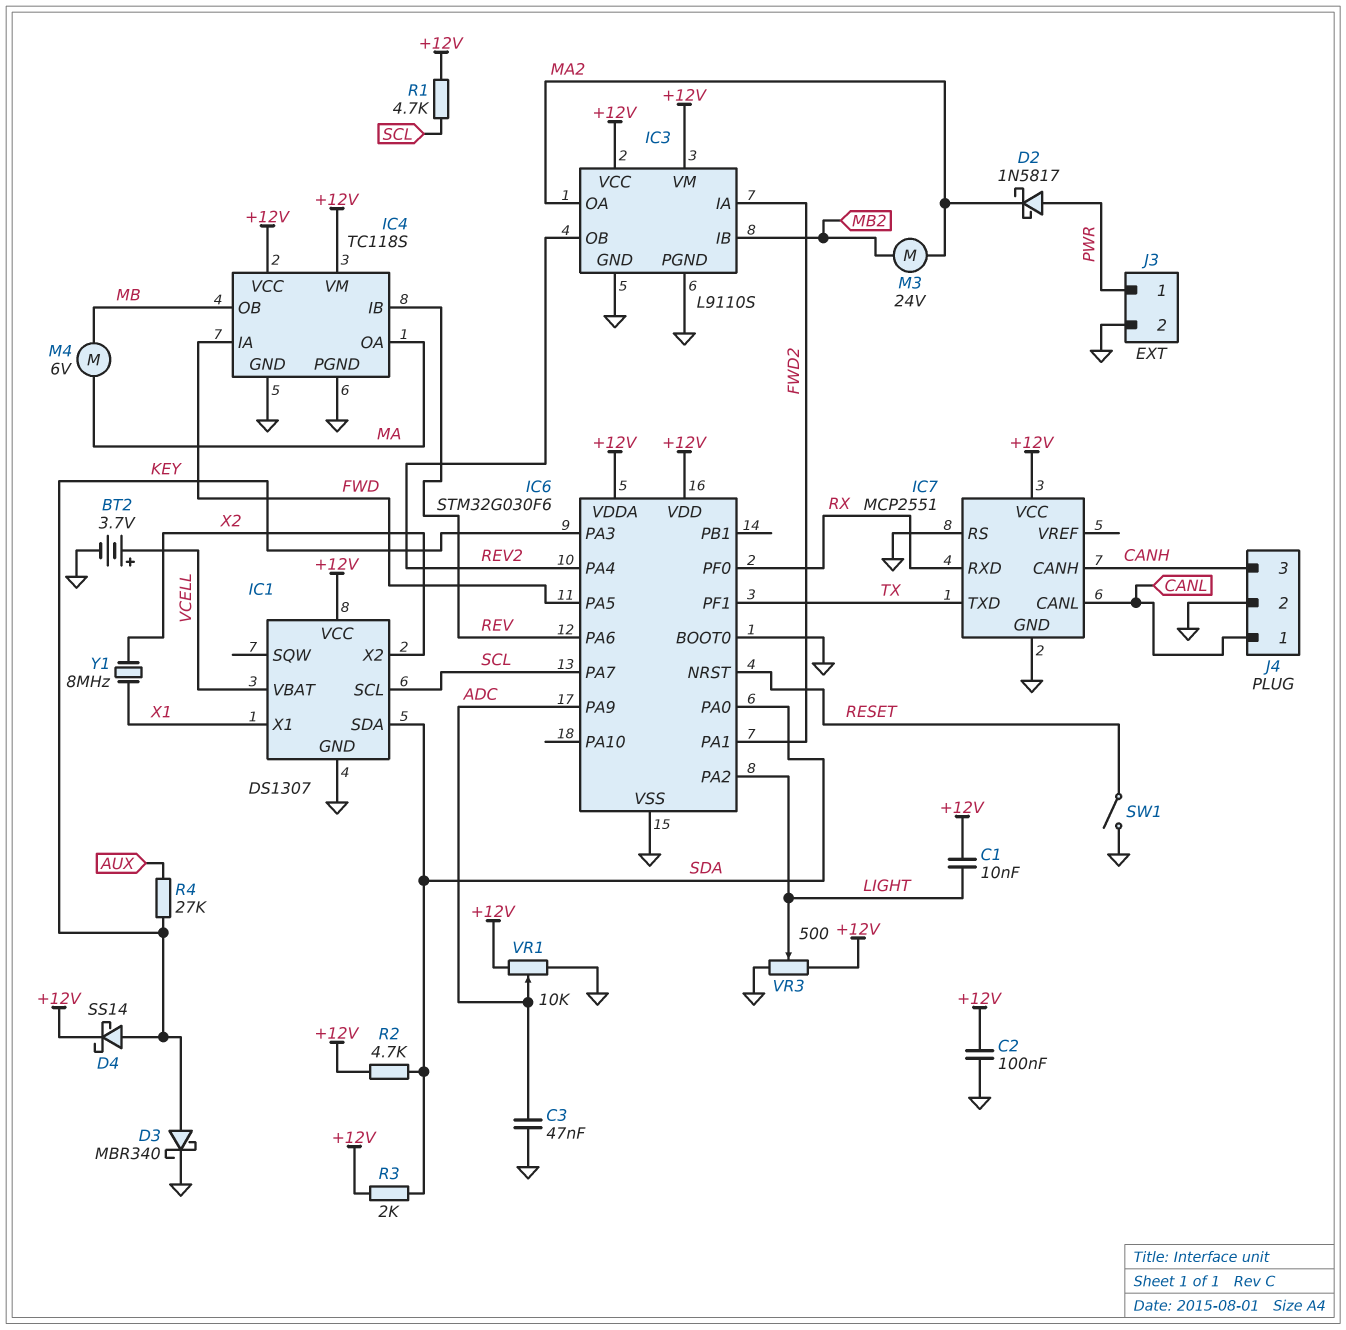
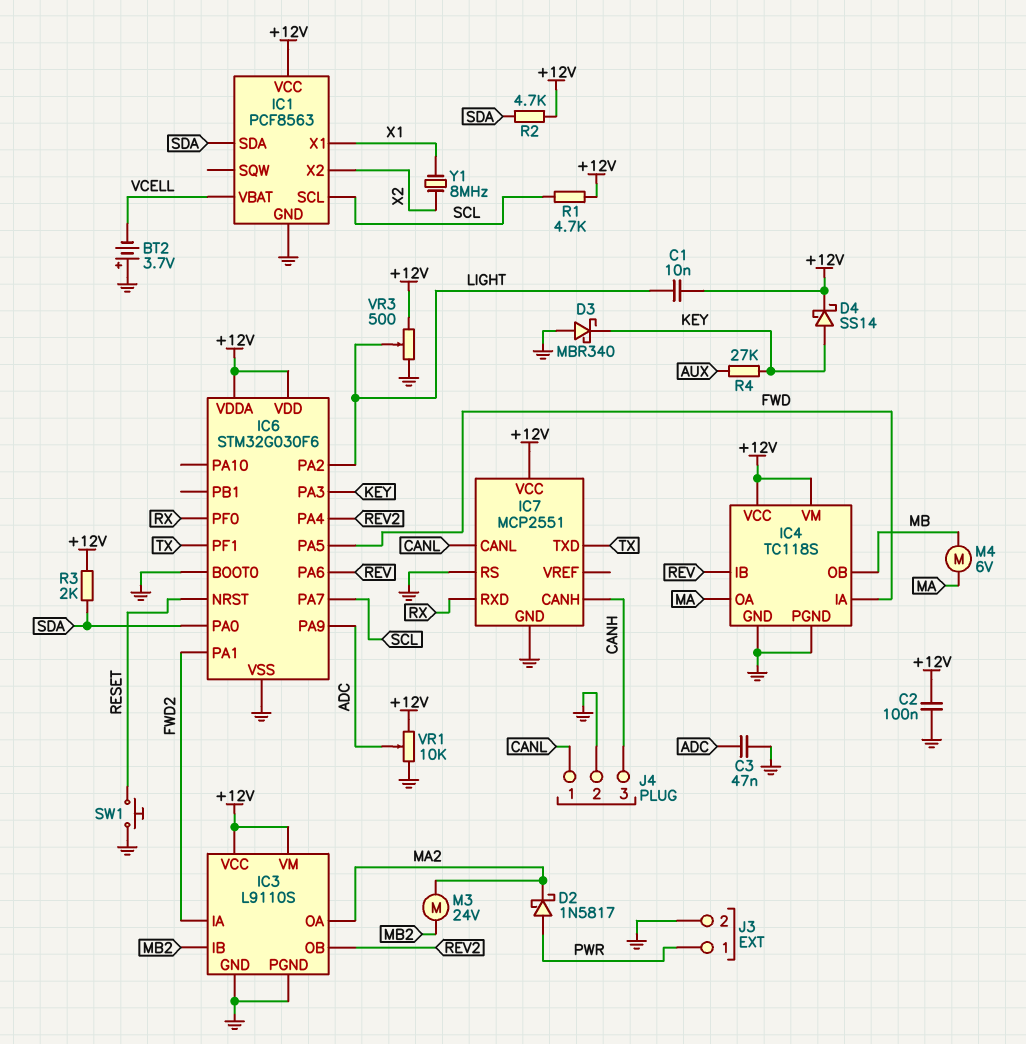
BT2: 3.7V (plus VCELL, minus GND) -> 3.7V (plus GND, minus VCELL)
D3: schottky MBR340 (A KEY, K GND) -> schottky MBR340 (A GND, K KEY)
IC1: DS1307 -> PCF8563
SW1: switch (GND, RESET) -> button (GND, RESET)

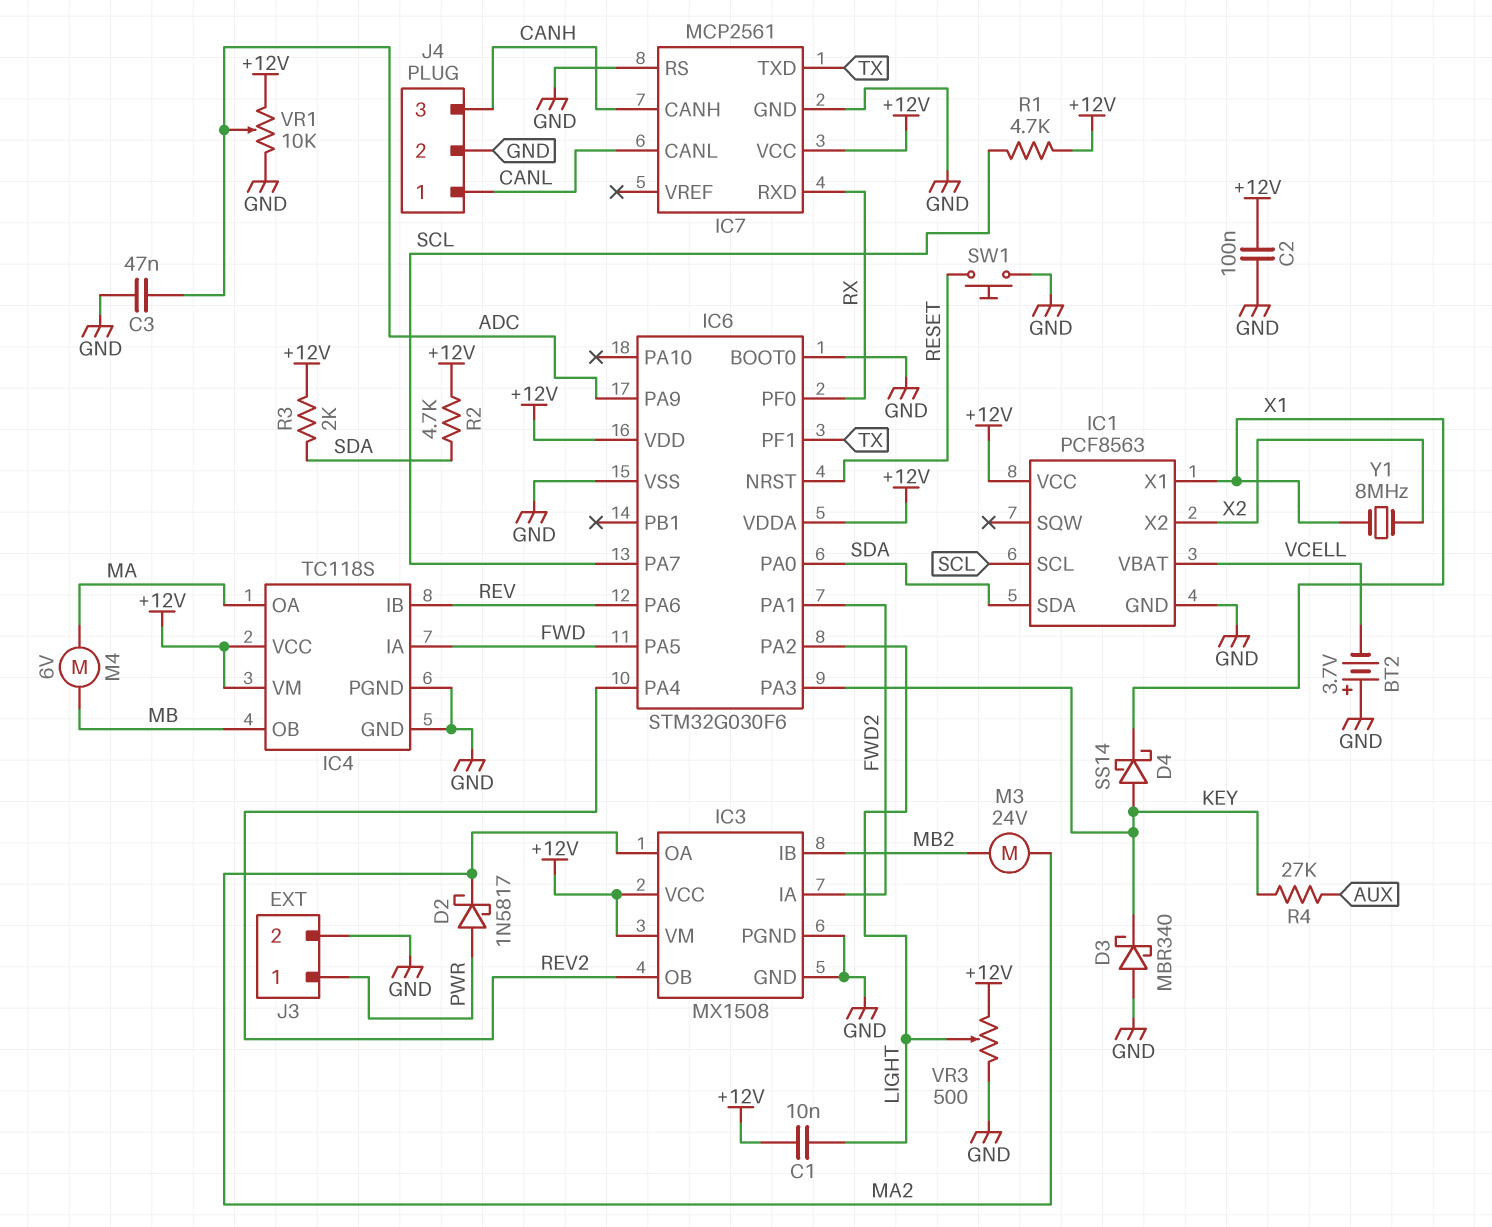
D4: schottky SS14 (A KEY, K +12V) -> schottky SS14 (A KEY, K X1)
IC3: L9110S -> MX1508
IC7: MCP2551 -> MCP2561

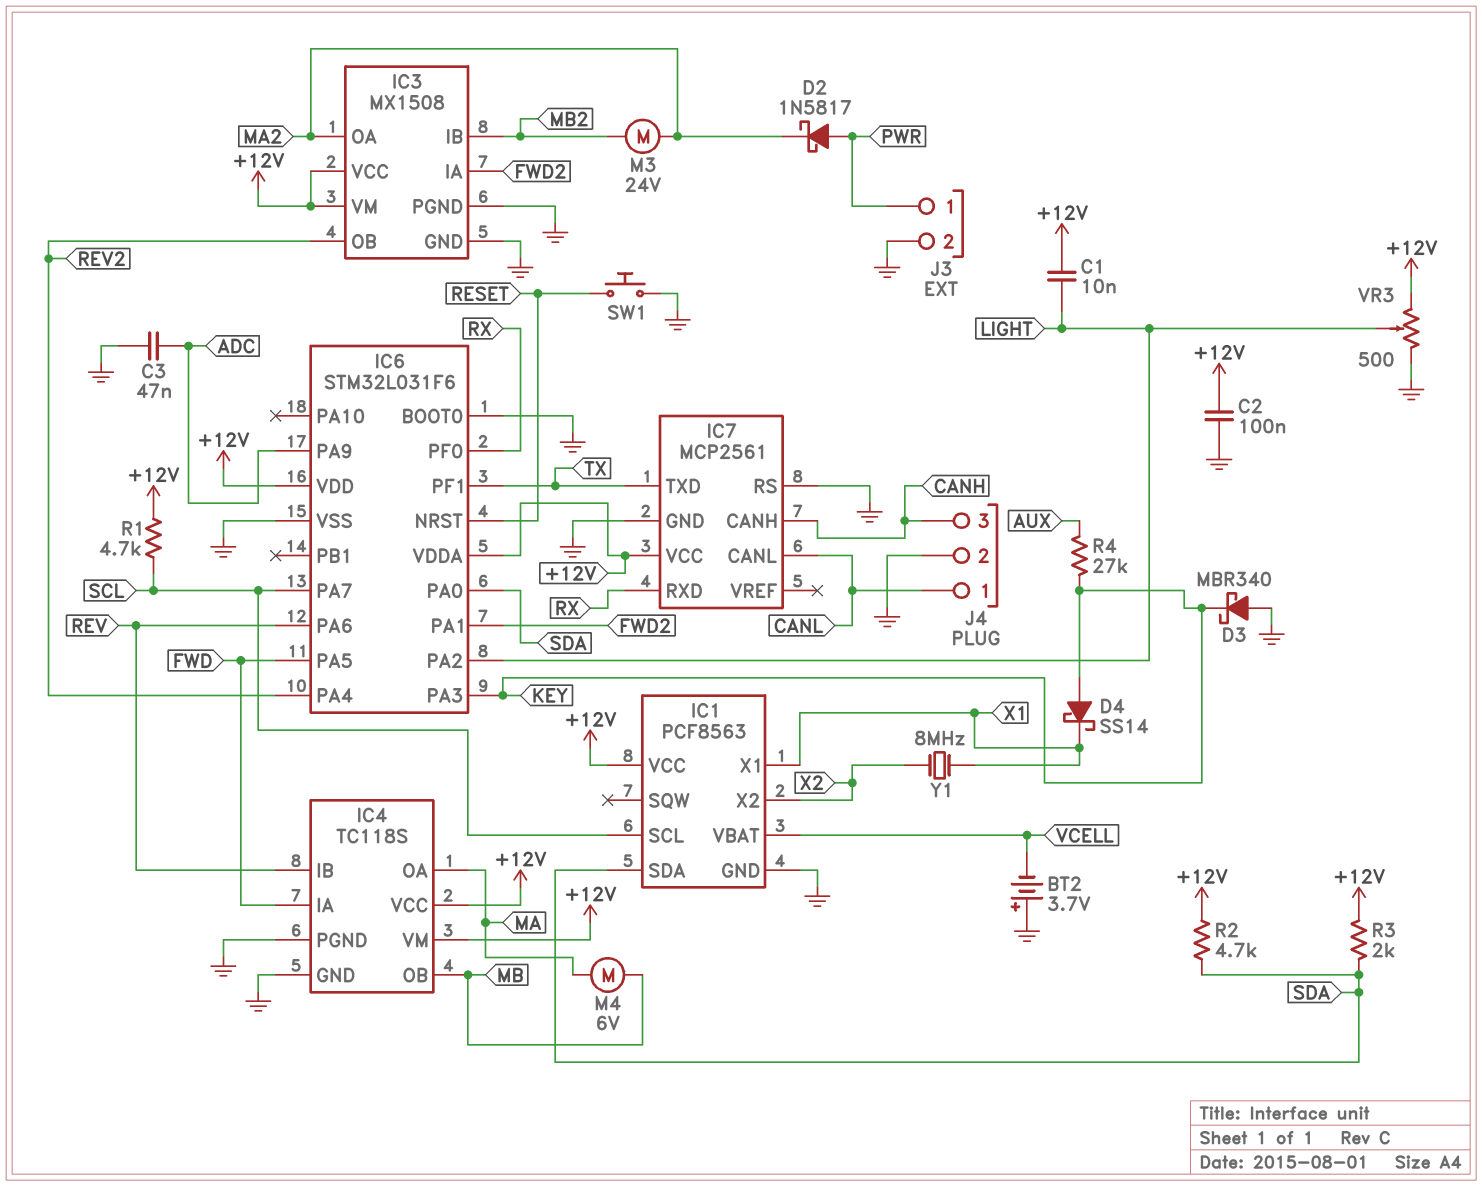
IC6: STM32G030F6 -> STM32L031F6
VR1: 10k (+12V, GND, wiper ADC) -> none

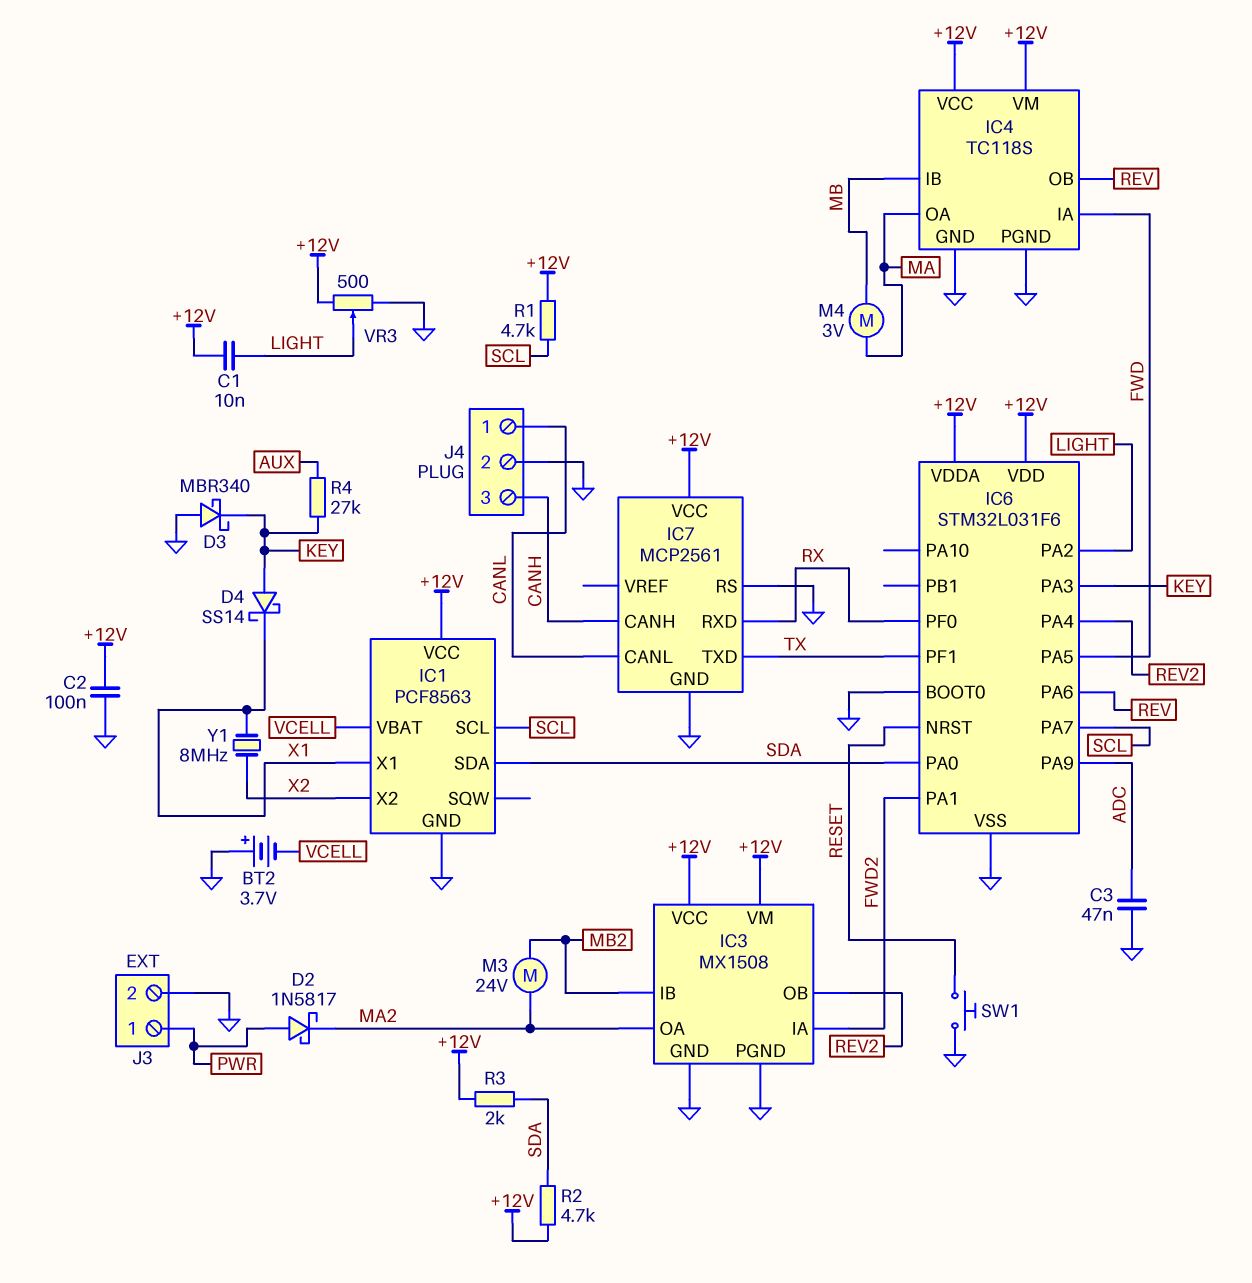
IC4 pin IB: REV -> MB
IC4 pin OB: MB -> REV
M4: motor 6V (MA, MB) -> motor 3V (MA, MB)

